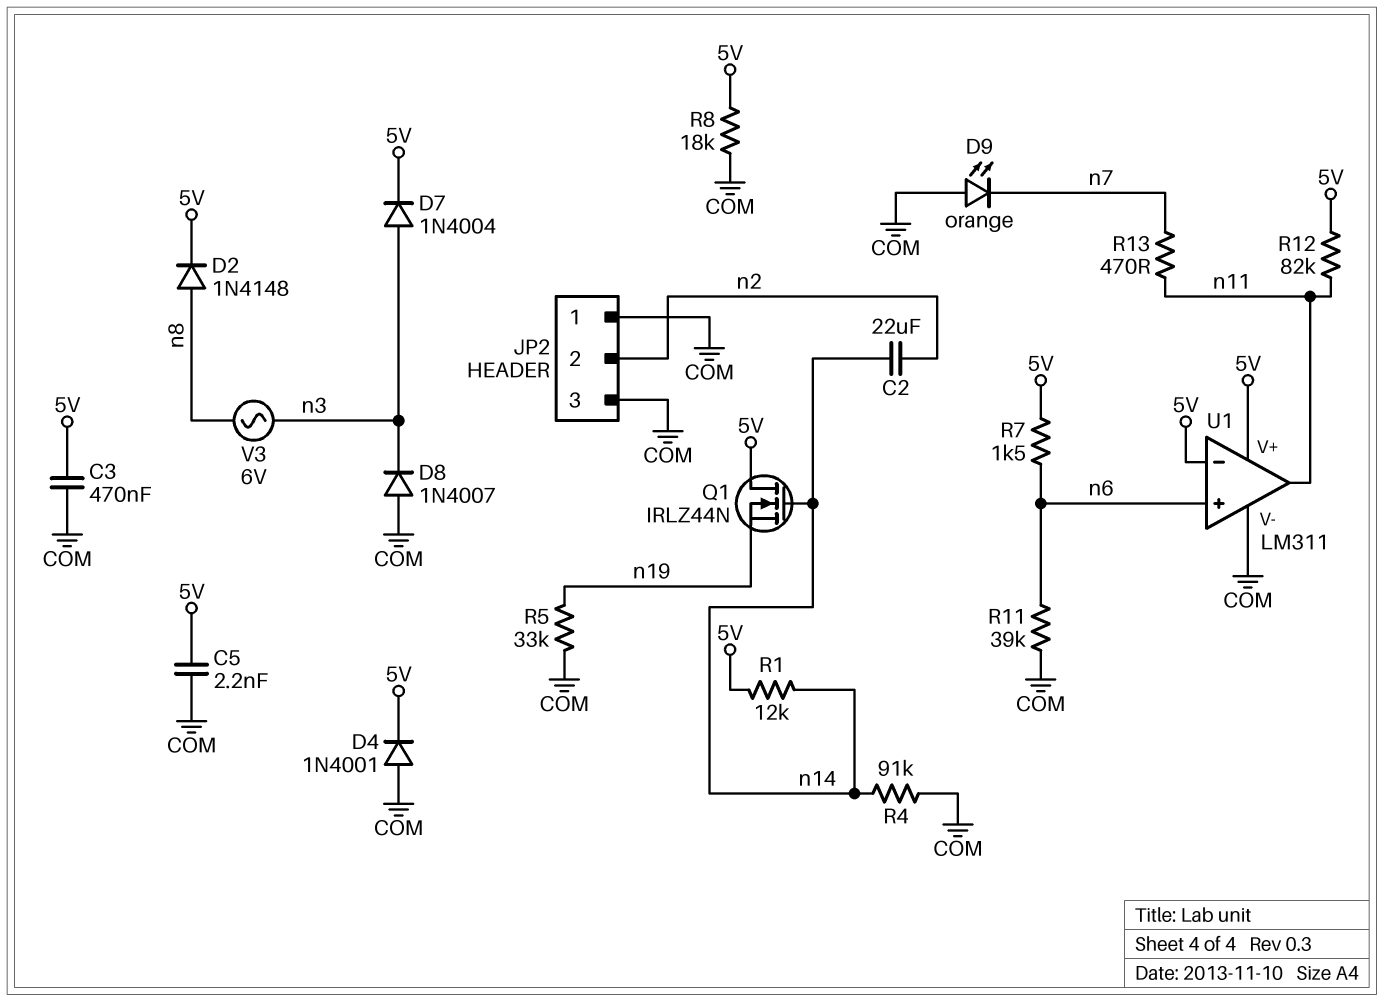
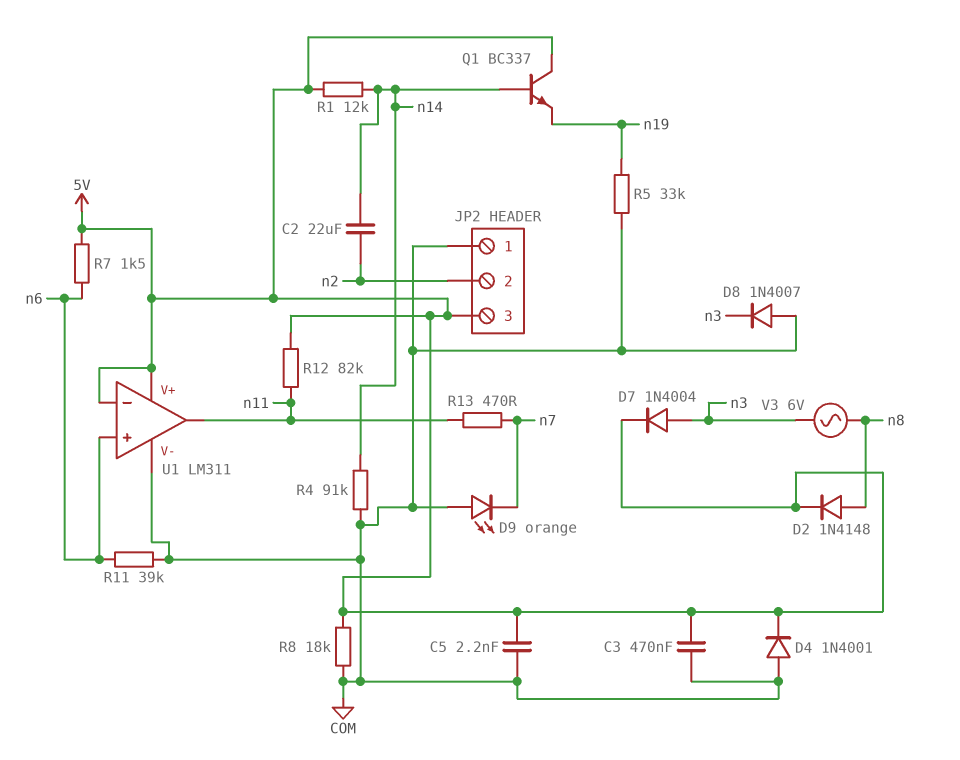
JP2 pin 3: COM -> 5V
Q1: NMOS IRLZ44N (G n14, D 5V, S n19) -> NPN BC337 (B n14, C 5V, E n19)

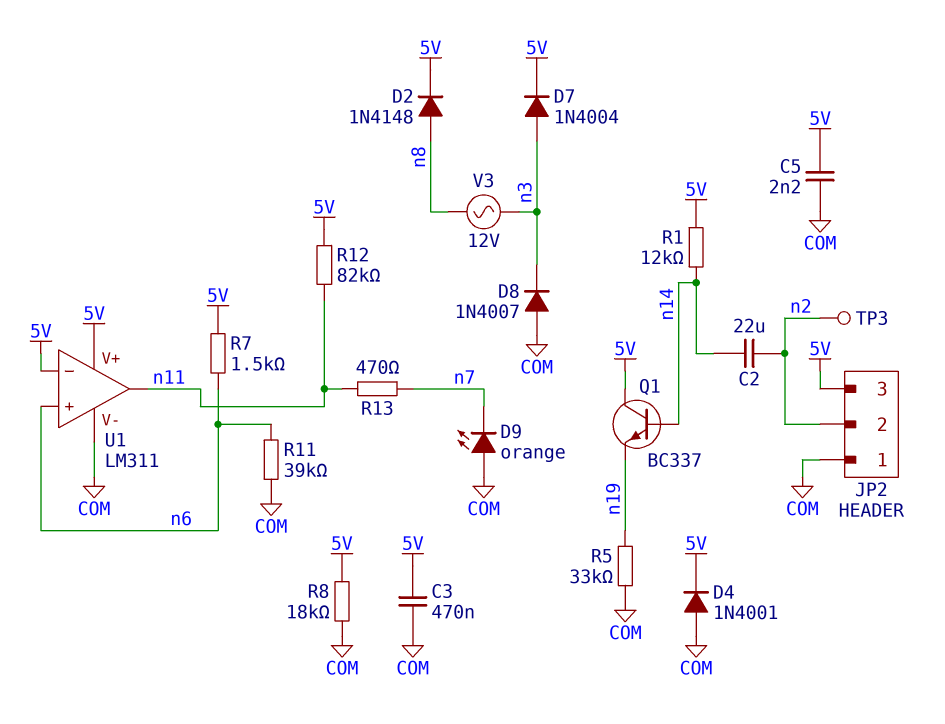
R4: 91k (COM, n14) -> none
TP3: none -> test point (n2)
V3: AC 6V (n3, n8) -> AC 12V (n3, n8)

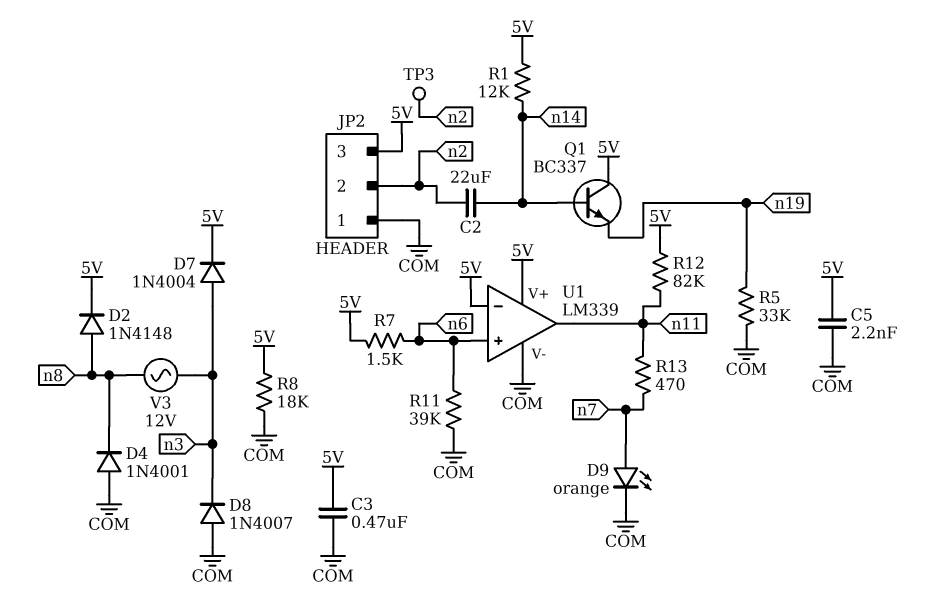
D4: diode 1N4001 (A COM, K 5V) -> diode 1N4001 (A COM, K n8)
D9: LED orange (A COM, K n7) -> LED orange (A n7, K COM)
U1: LM311 -> LM339

